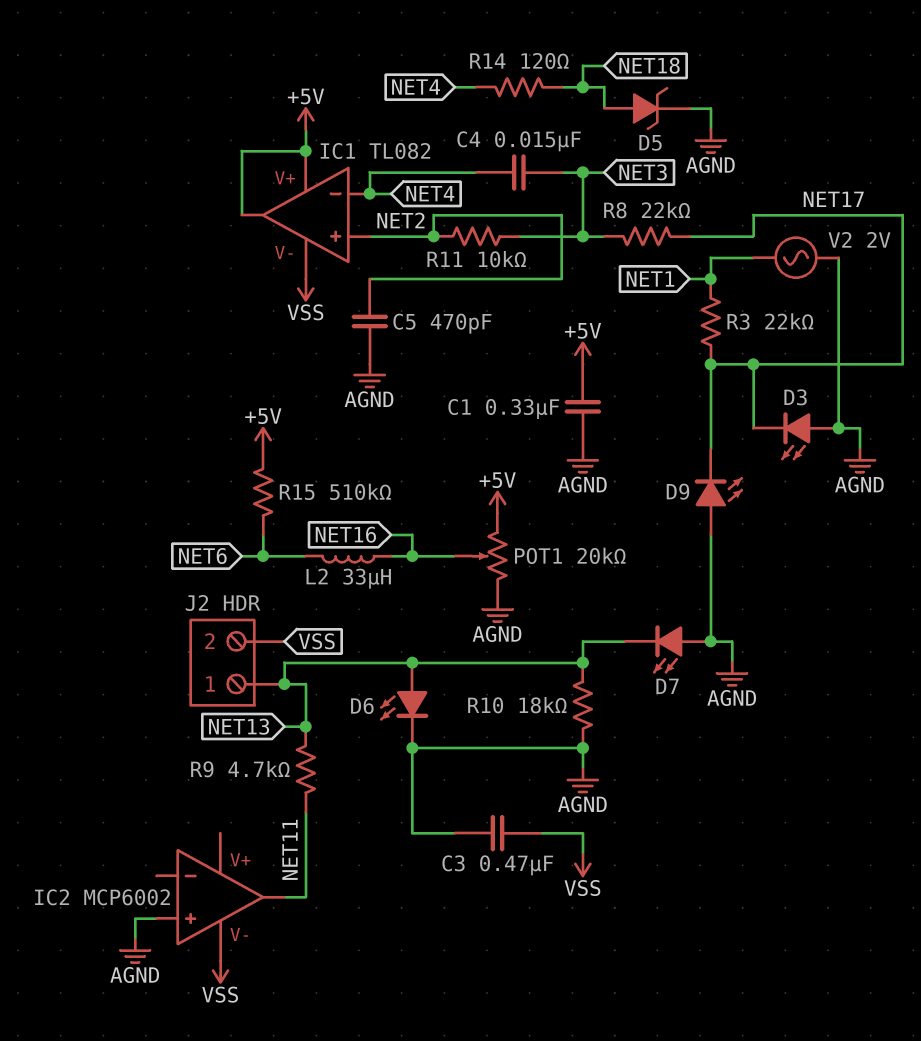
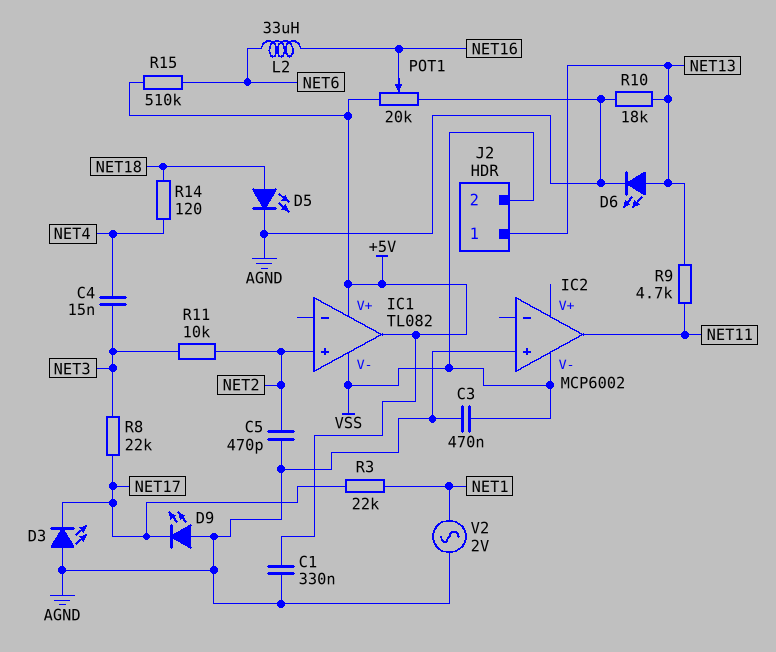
D5: zener (A NET18, K AGND) -> LED (A NET18, K AGND)
D7: LED (A AGND, K NET13) -> none
IC1 pin in-: NET4 -> none

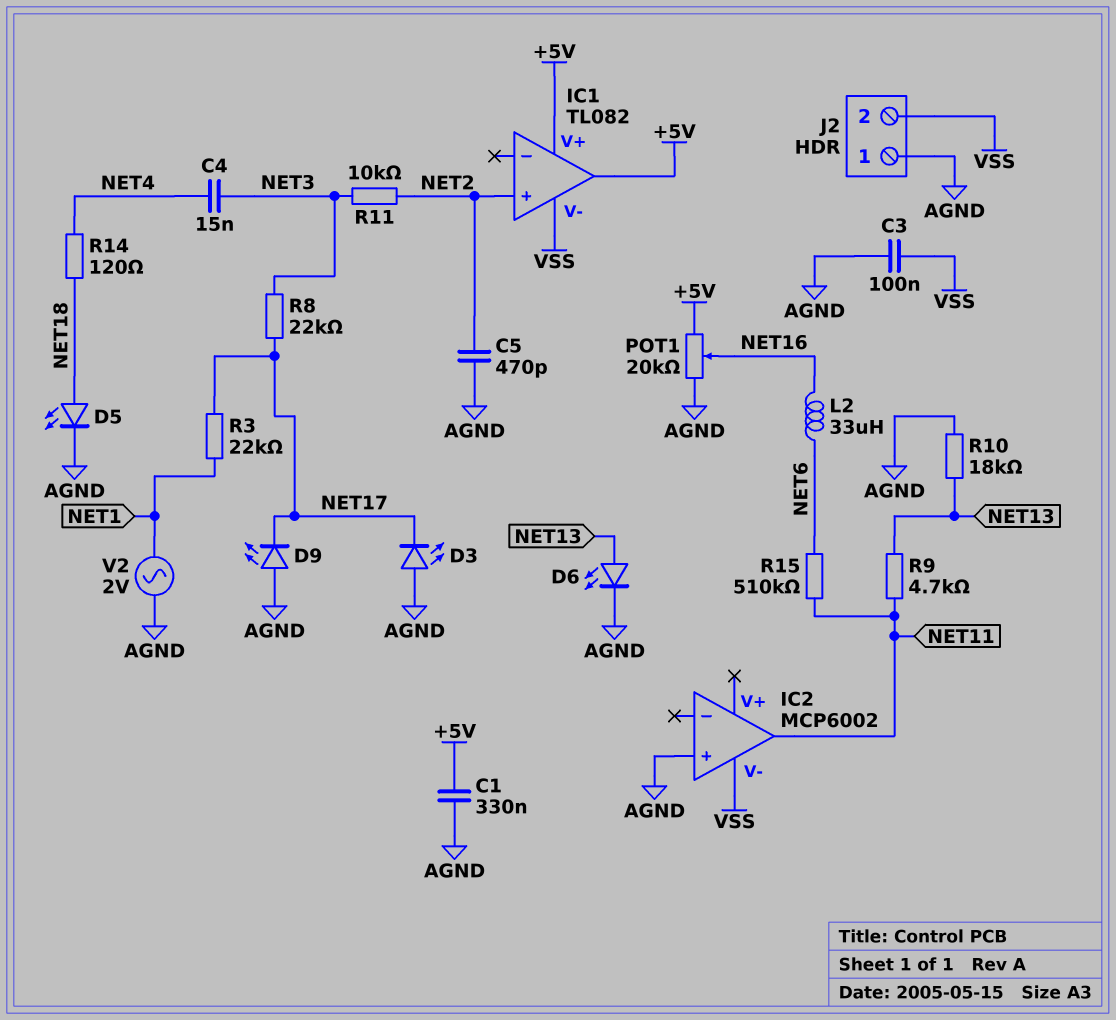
C3: 470nF (AGND, VSS) -> 100nF (AGND, VSS)
J2 pin 1: NET13 -> AGND
R15: 510k (+5V, NET6) -> 510k (NET6, NET11)

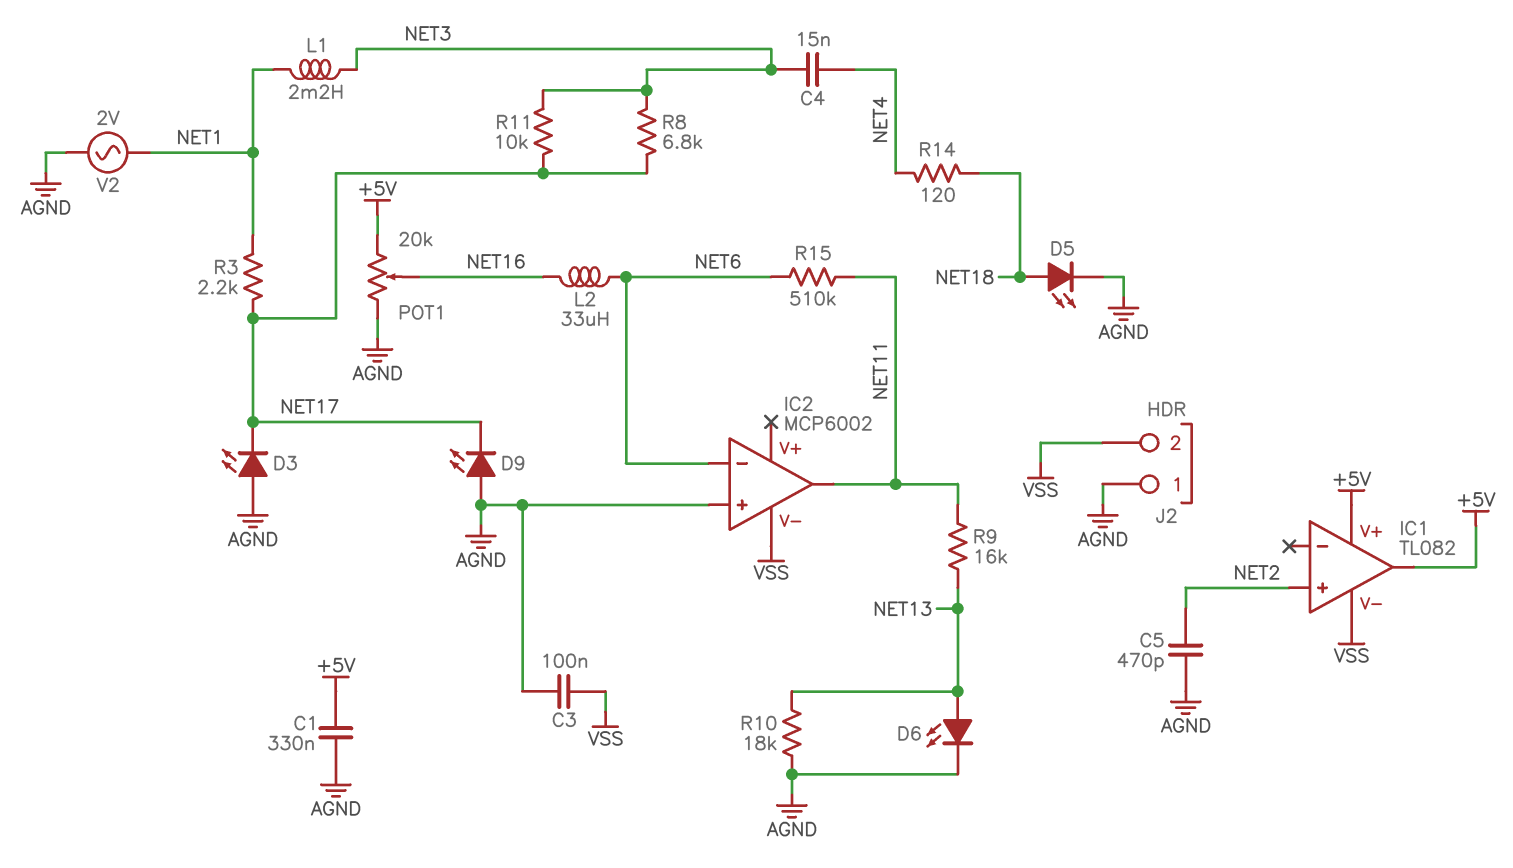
IC2 pin in-: none -> NET6
L1: none -> 2.2mH (NET1, NET3)
R3: 22k (NET1, NET17) -> 2.2k (NET1, NET17)
R8: 22k (NET3, NET17) -> 6.8k (NET3, NET17)
R9: 4.7k (NET11, NET13) -> 16k (NET11, NET13)
R11: 10k (NET2, NET3) -> 10k (NET3, NET17)

